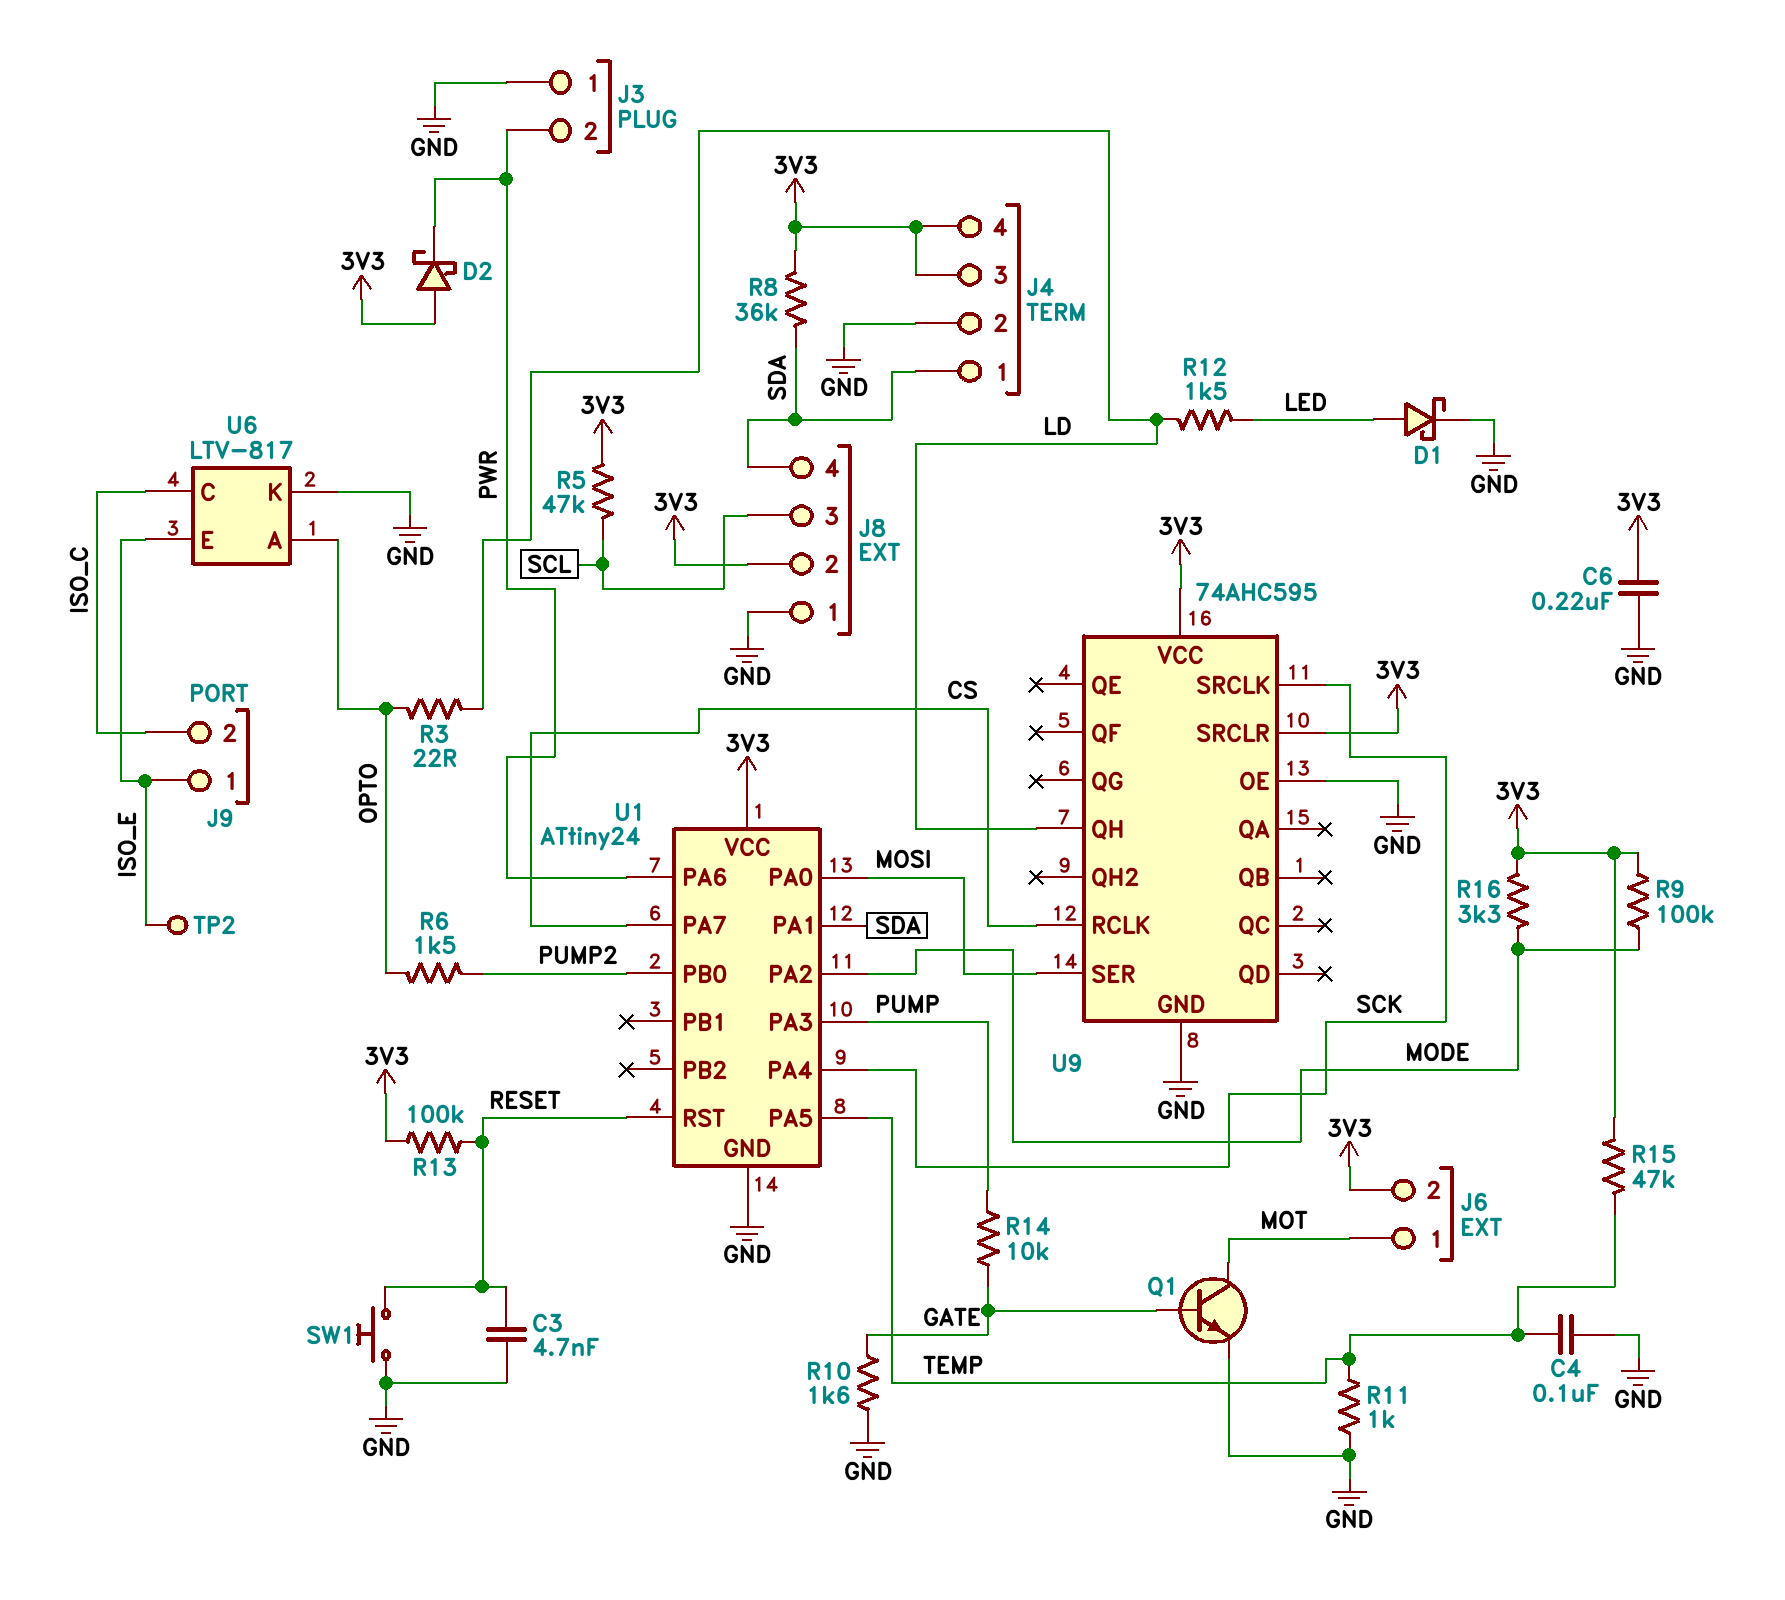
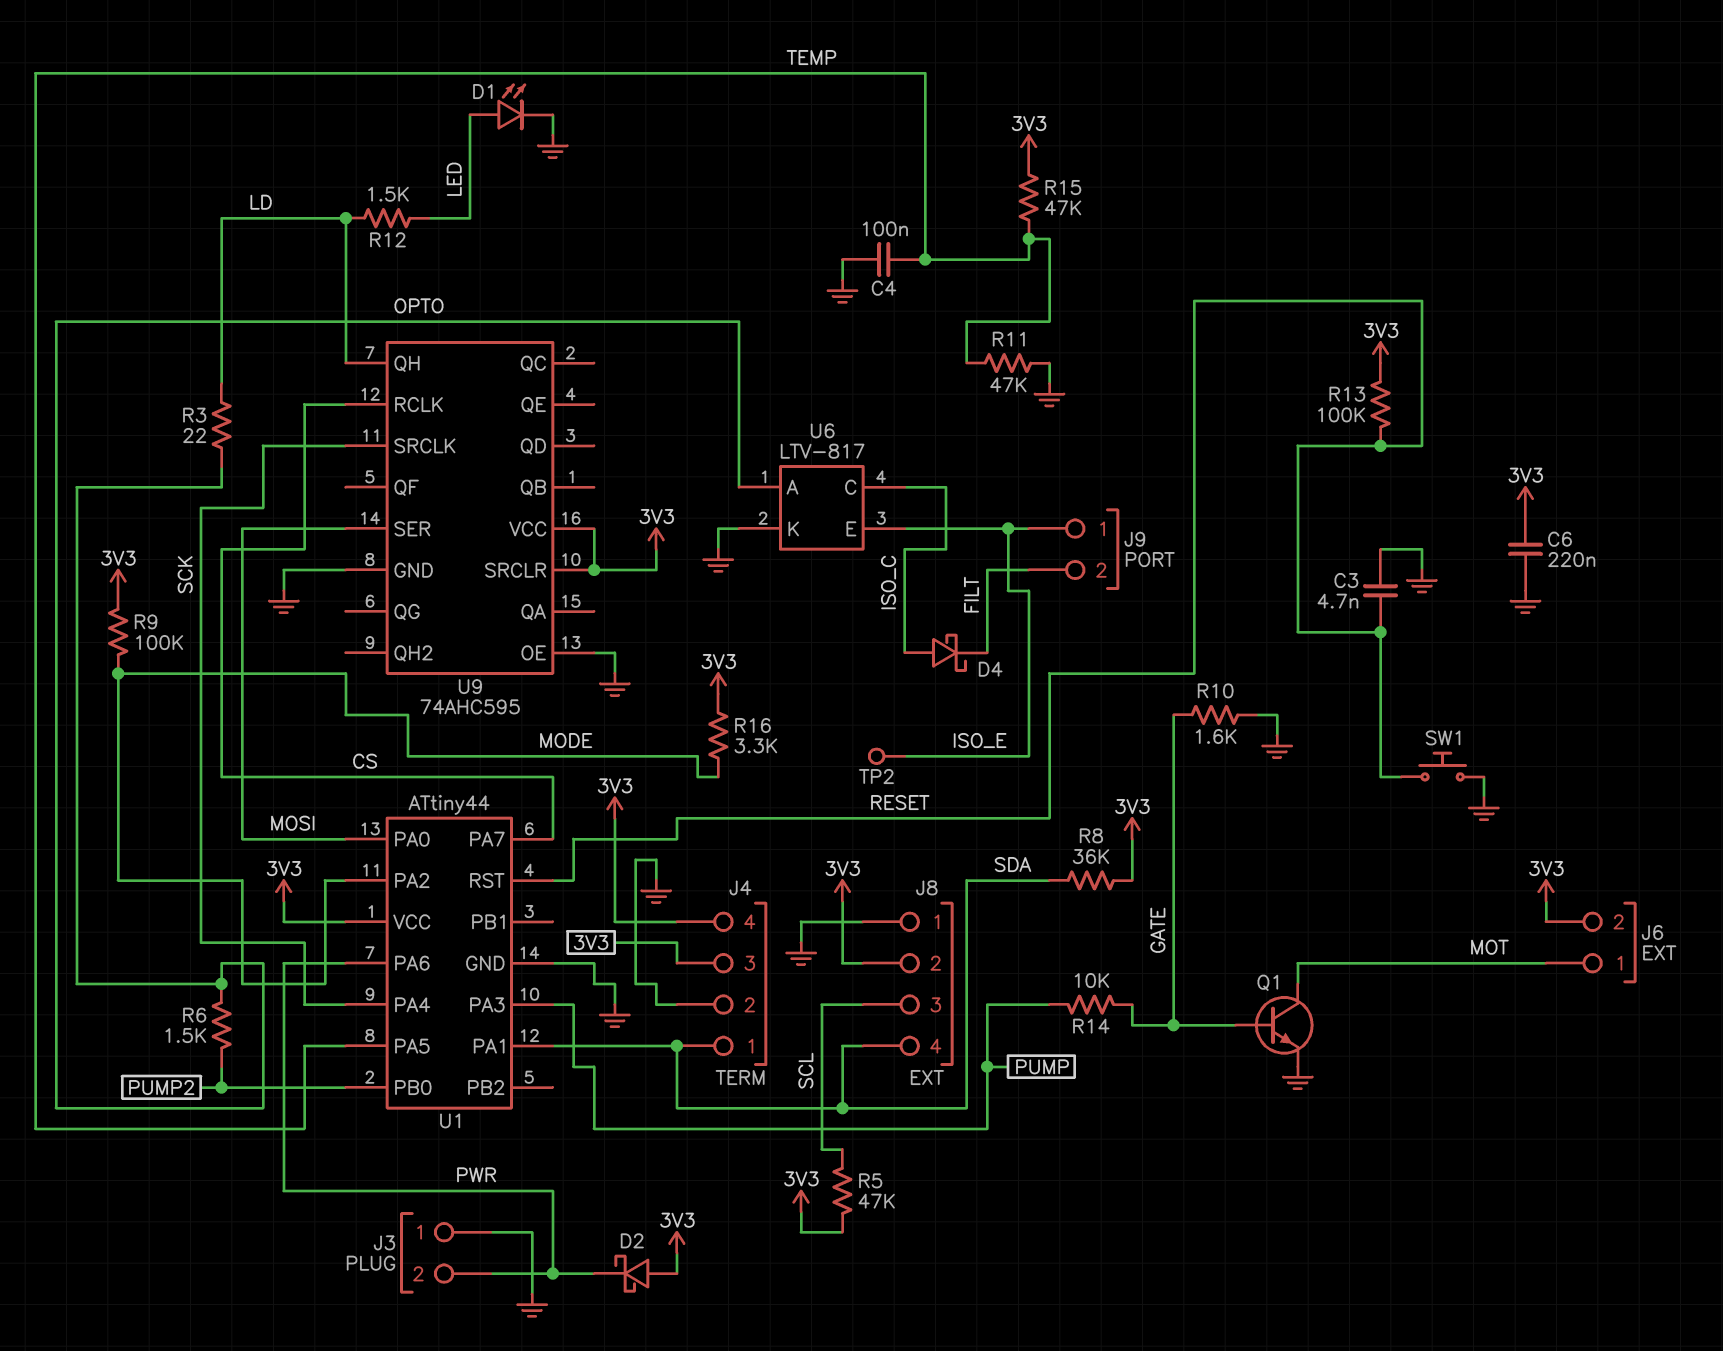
D1: schottky (A LED, K GND) -> LED (A LED, K GND)
D4: none -> schottky (A ISO_C, K FILT)
J9 pin 2: ISO_C -> FILT
R11: 1k (GND, TEMP) -> 47k (GND, TEMP)
U1: ATtiny24 -> ATtiny44

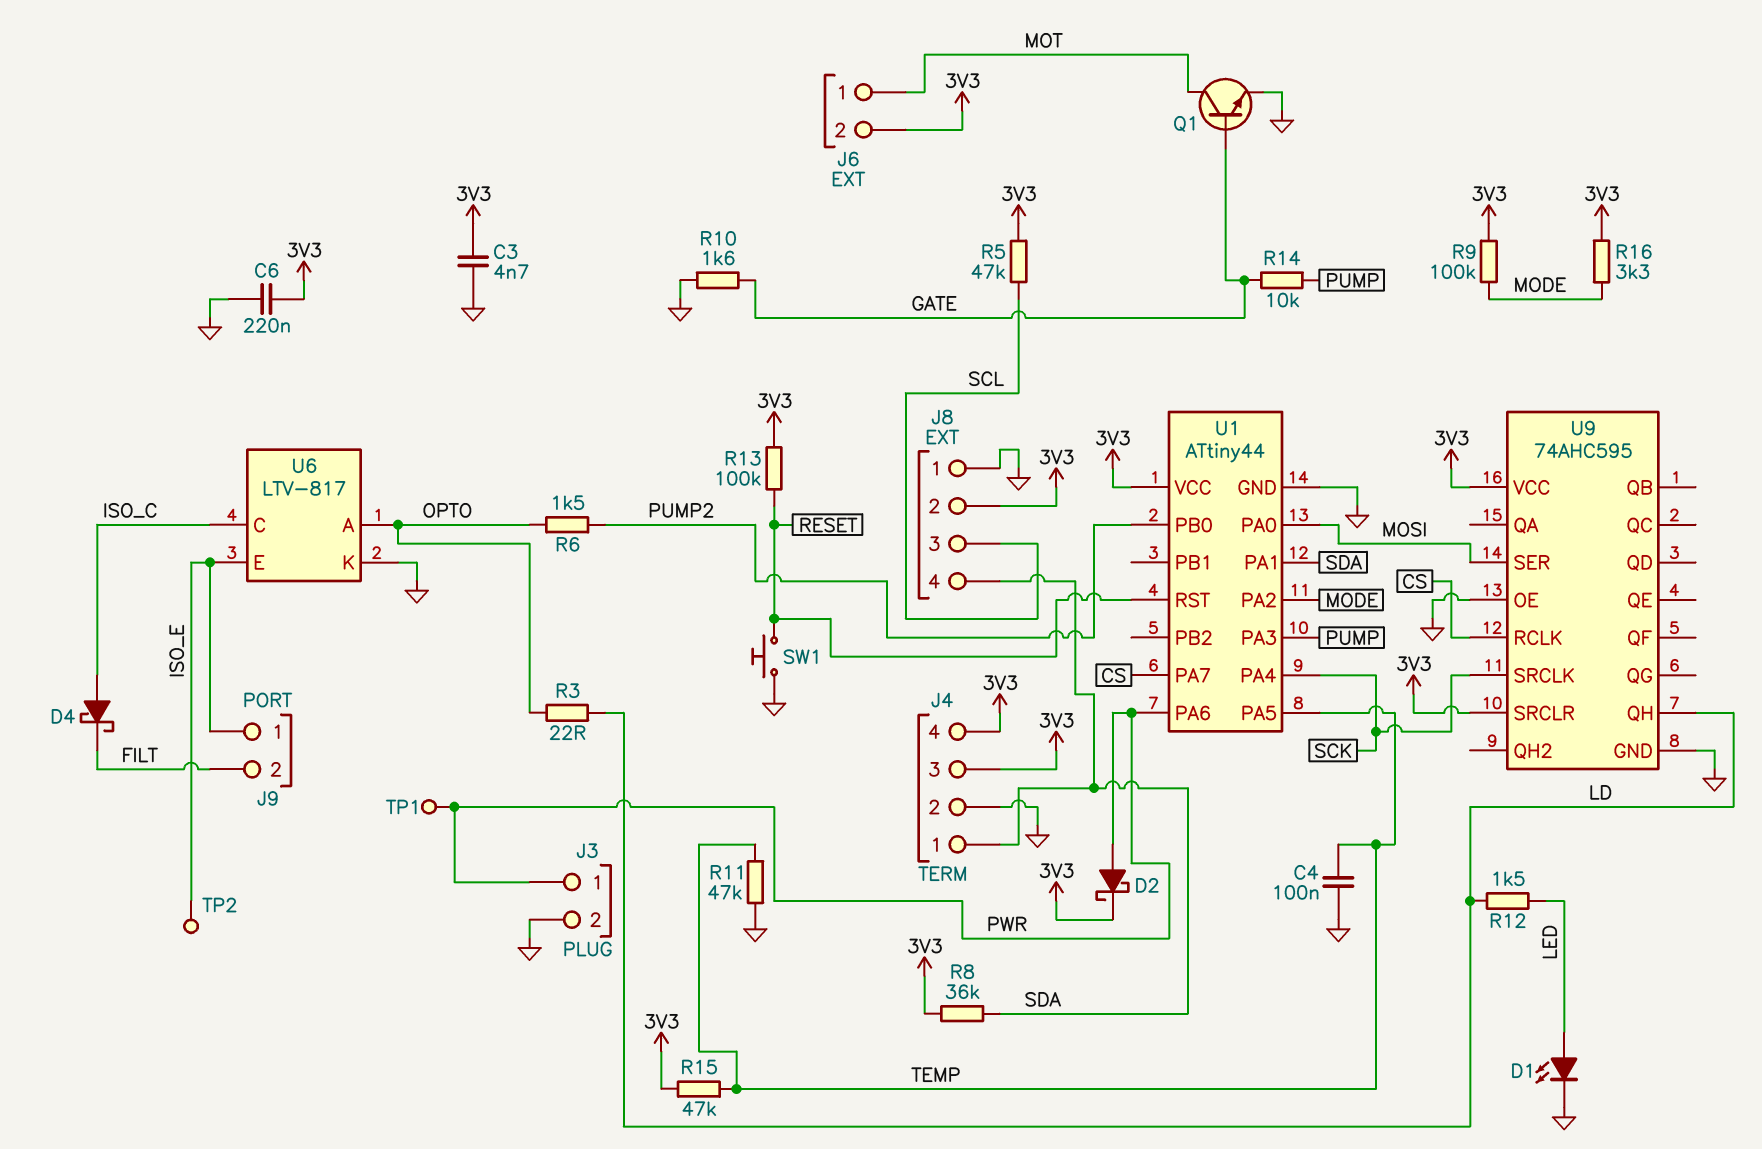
C3: 4.7nF (GND, RESET) -> 4.7nF (3V3, GND)
D2: schottky (A 3V3, K PWR) -> schottky (A PWR, K 3V3)
J3 pin 1: GND -> PWR
J3 pin 2: PWR -> GND
TP1: none -> test point (PWR)

